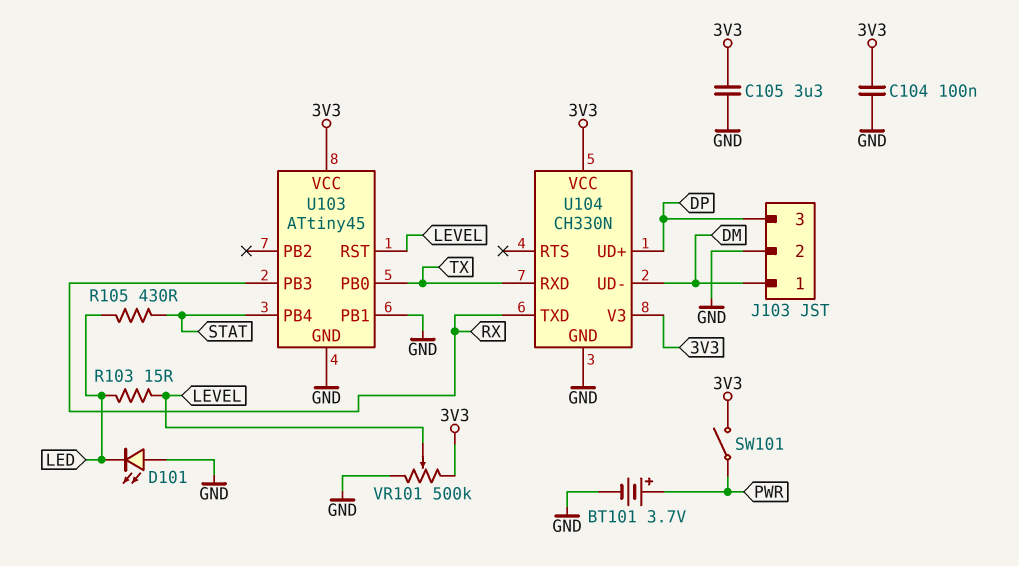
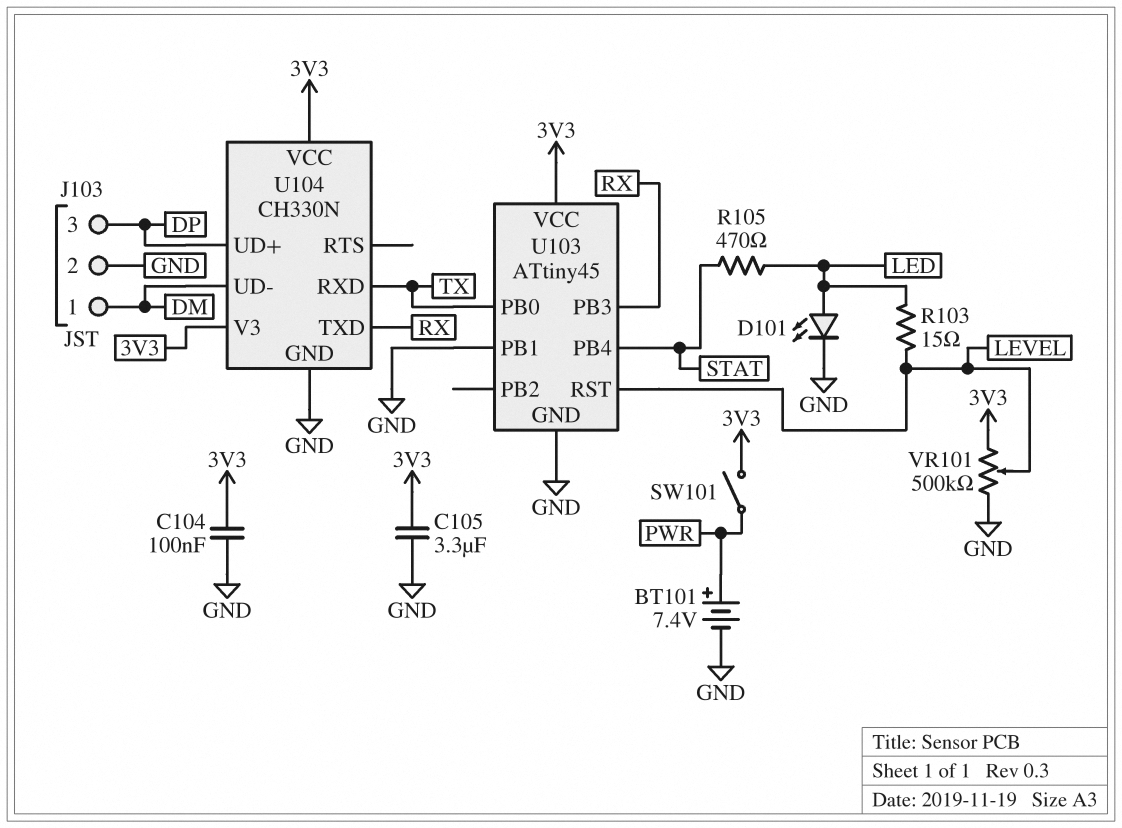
BT101: 3.7V (plus PWR, minus GND) -> 7.4V (plus PWR, minus GND)
D101: LED (A GND, K LED) -> LED (A LED, K GND)
R105: 430 (LED, STAT) -> 470 (LED, STAT)

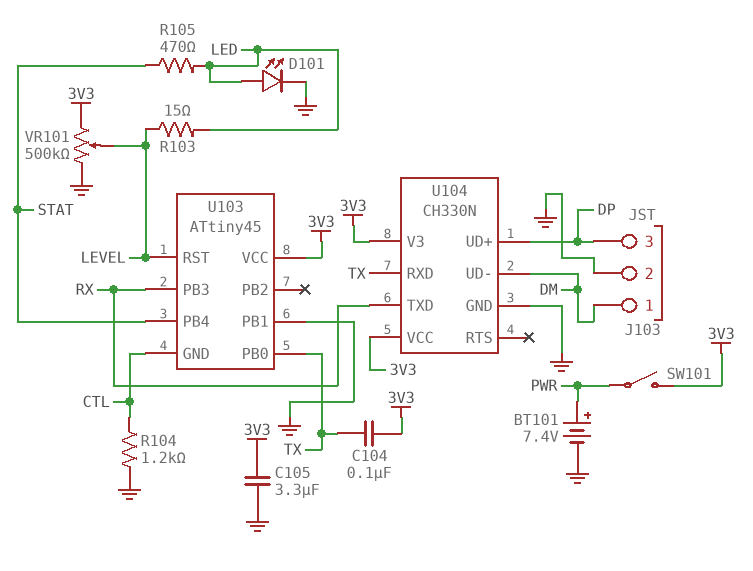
C104: 100nF (3V3, GND) -> 100nF (3V3, TX)
R104: none -> 1.2k (CTL, GND)
U103 pin GND: GND -> CTL

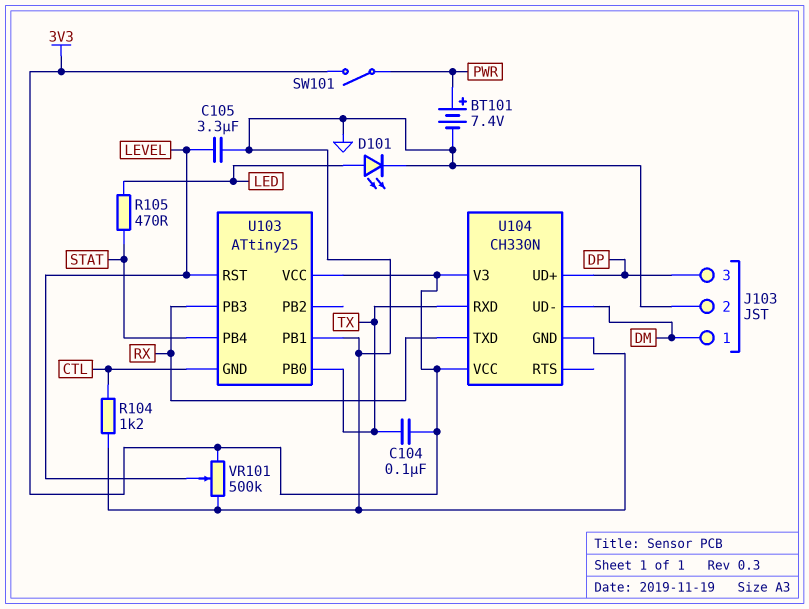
C105: 3.3uF (3V3, GND) -> 3.3uF (GND, LEVEL)
R103: 15 (LED, LEVEL) -> none
U103: ATtiny45 -> ATtiny25

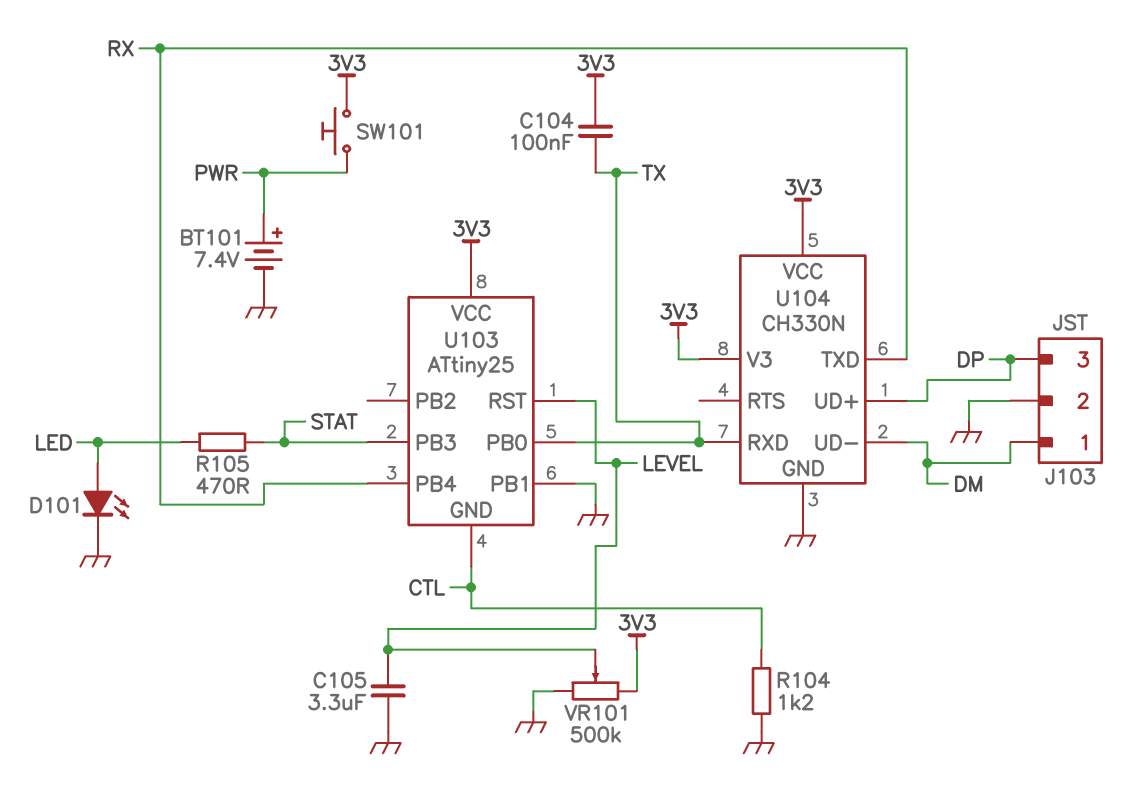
SW101: switch (3V3, PWR) -> button (3V3, PWR)
U103 pin PB3: RX -> STAT
U103 pin PB4: STAT -> RX

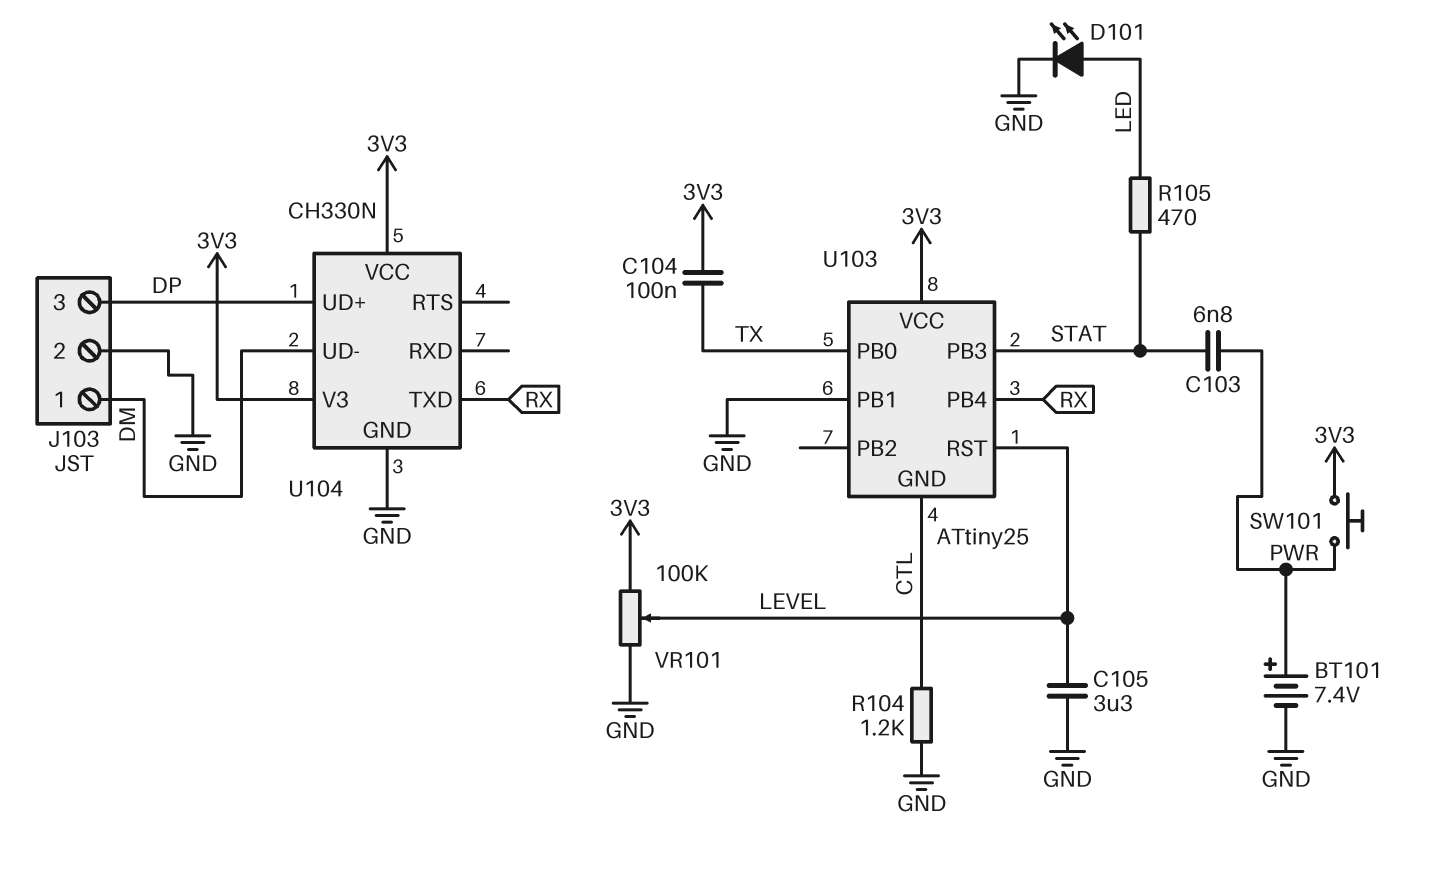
C103: none -> 6.8nF (PWR, STAT)
U104 pin RXD: TX -> none
VR101: 500k (3V3, GND, wiper LEVEL) -> 100k (3V3, GND, wiper LEVEL)

